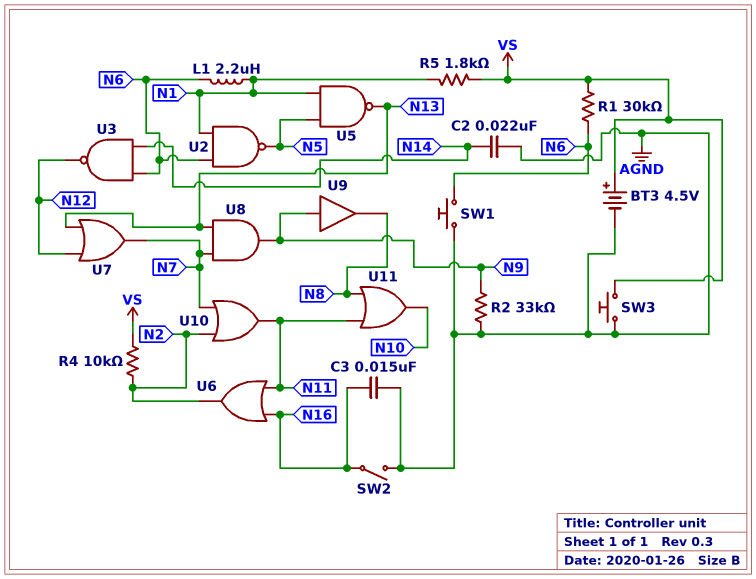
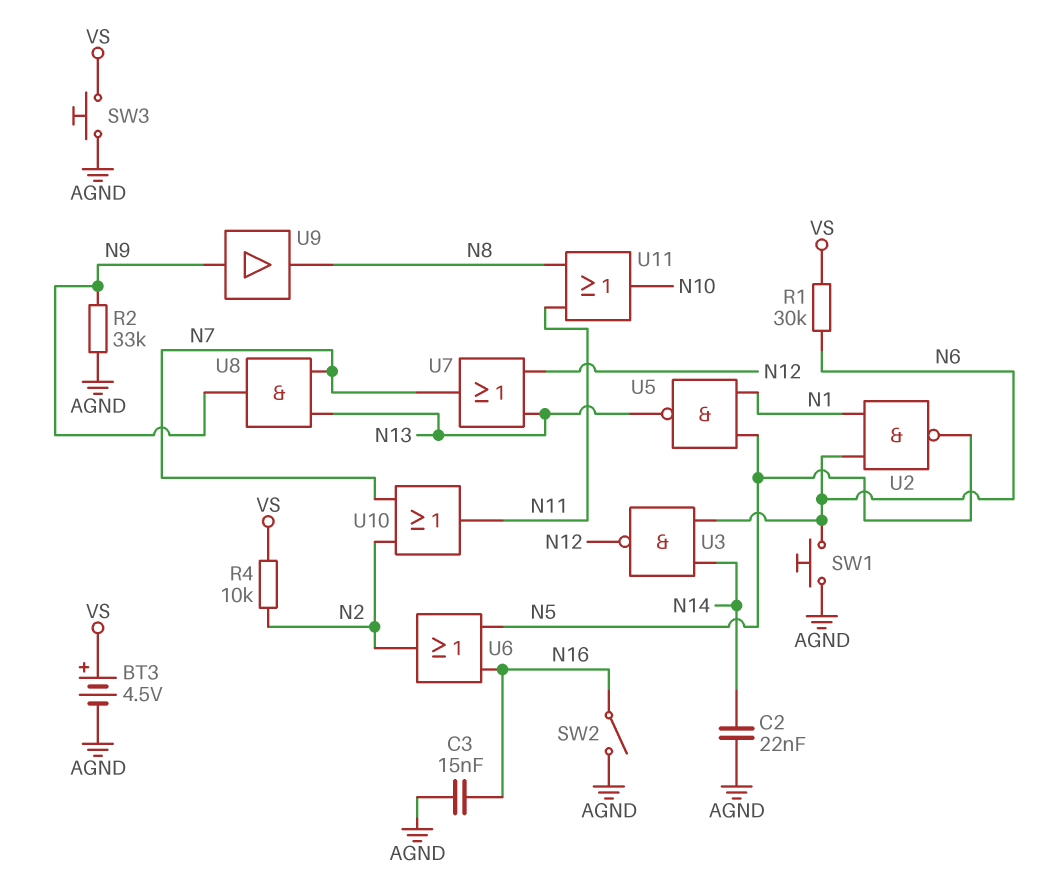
L1: 2.2uH (N1, N6) -> none
R5: 1.8k (N1, VS) -> none
U6: OR (in N11, in N16, out N2) -> OR (in N5, in N16, out N2)

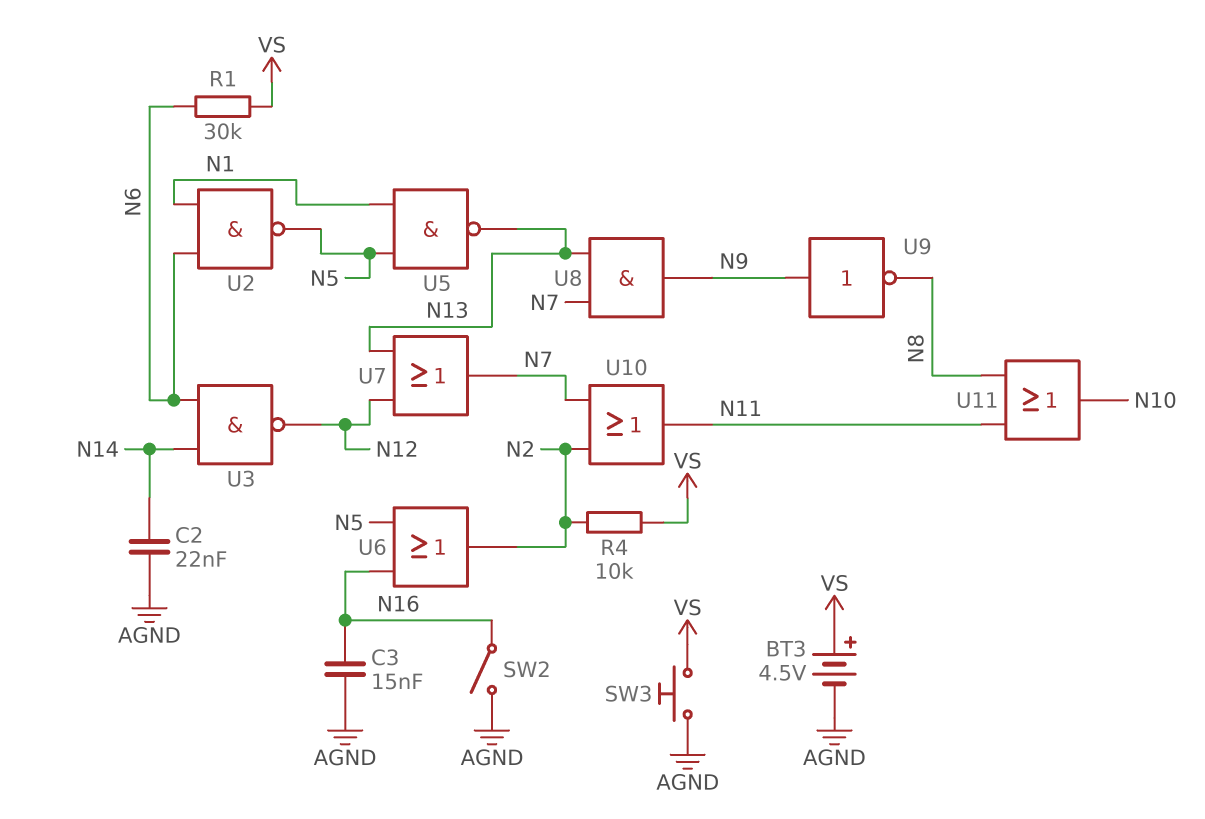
R2: 33k (AGND, N9) -> none
SW1: button (AGND, N6) -> none
U9: buffer (in N9, out N8) -> NOT (in N9, out N8)

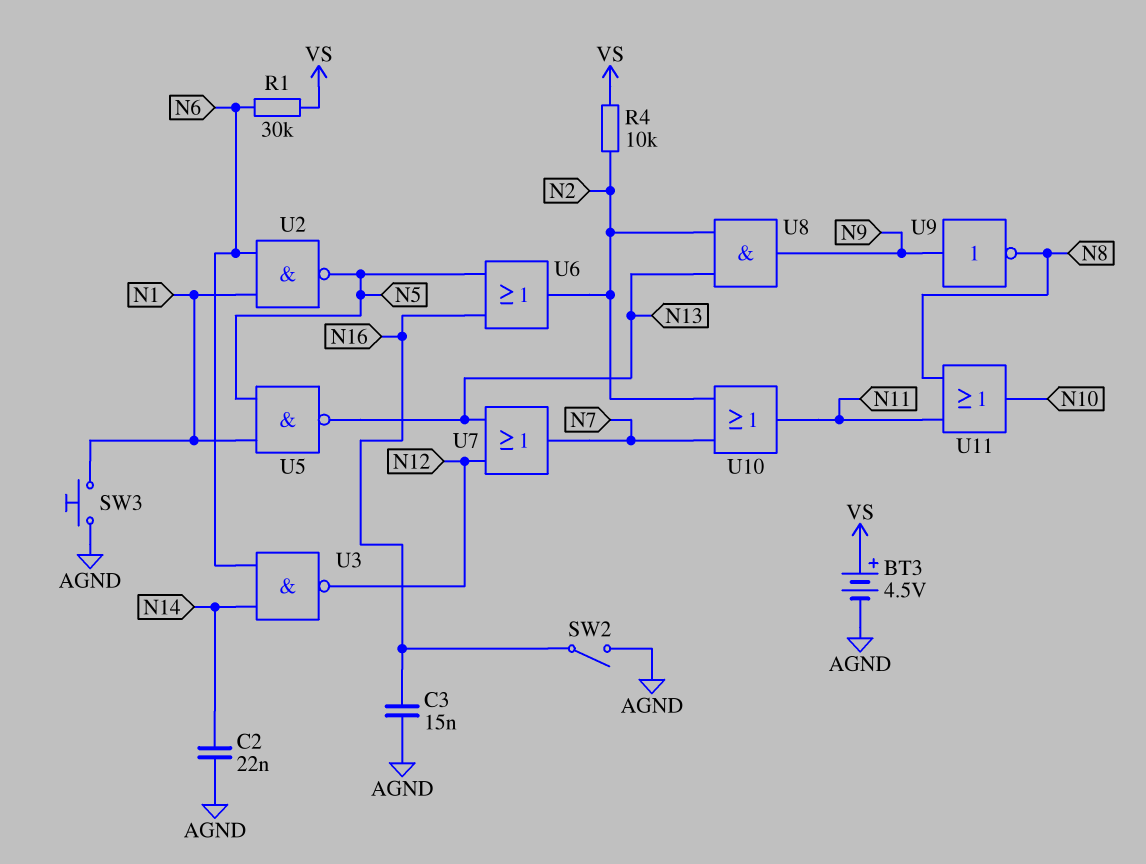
SW3: button (AGND, VS) -> button (AGND, N1)
U8: AND (in N7, in N13, out N9) -> AND (in N2, in N13, out N9)

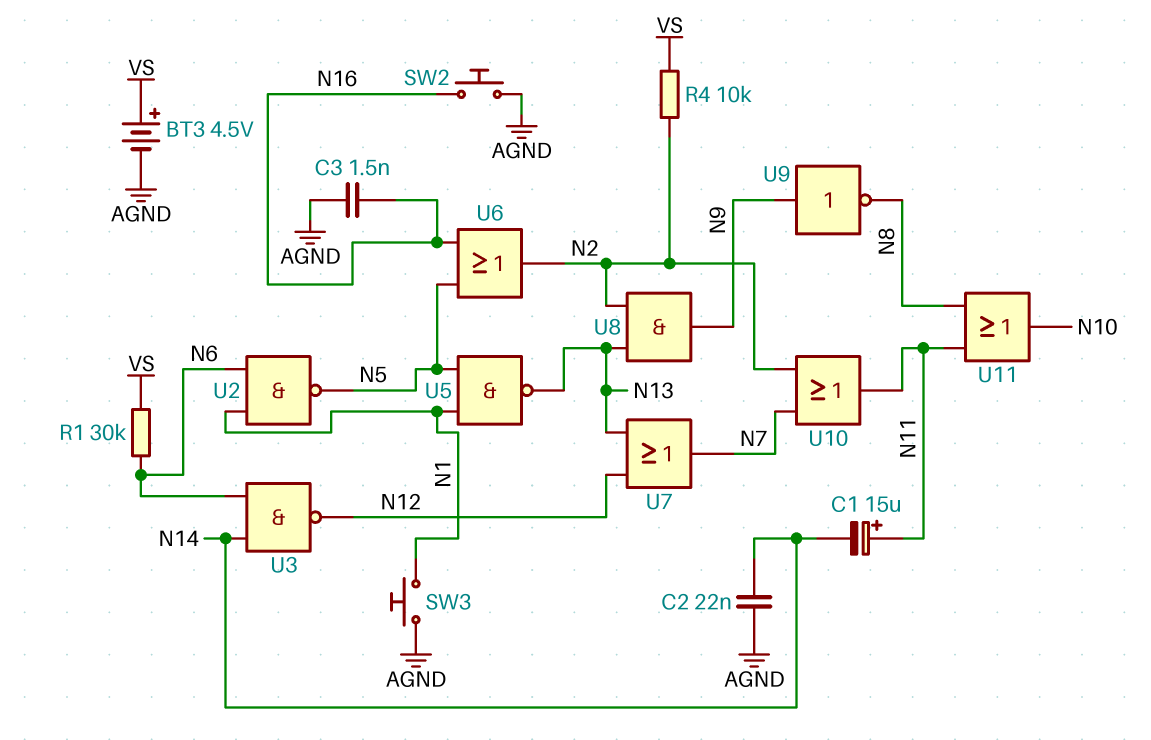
C1: none -> 15uF (plus N11, minus N14)
C3: 15nF (AGND, N16) -> 1.5nF (AGND, N16)
SW2: switch (AGND, N16) -> button (AGND, N16)

